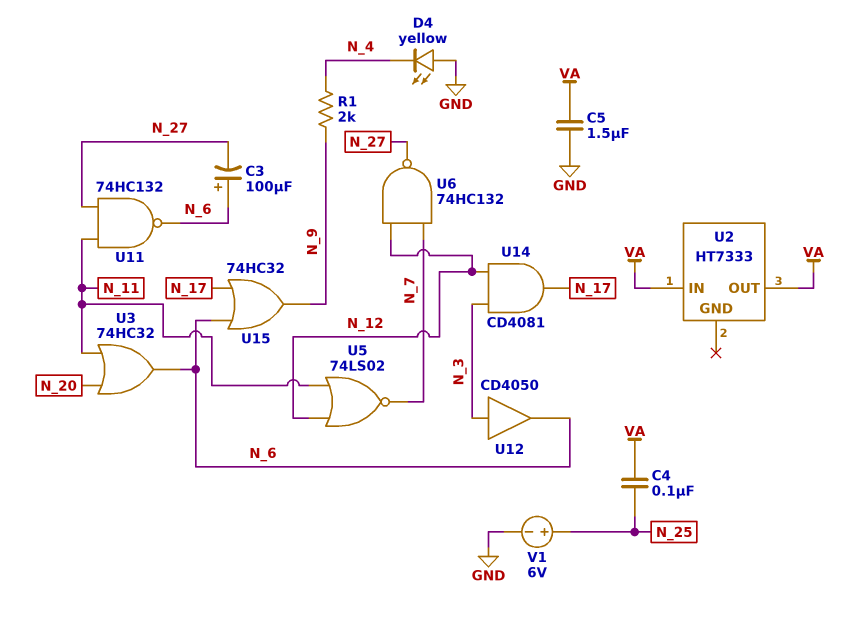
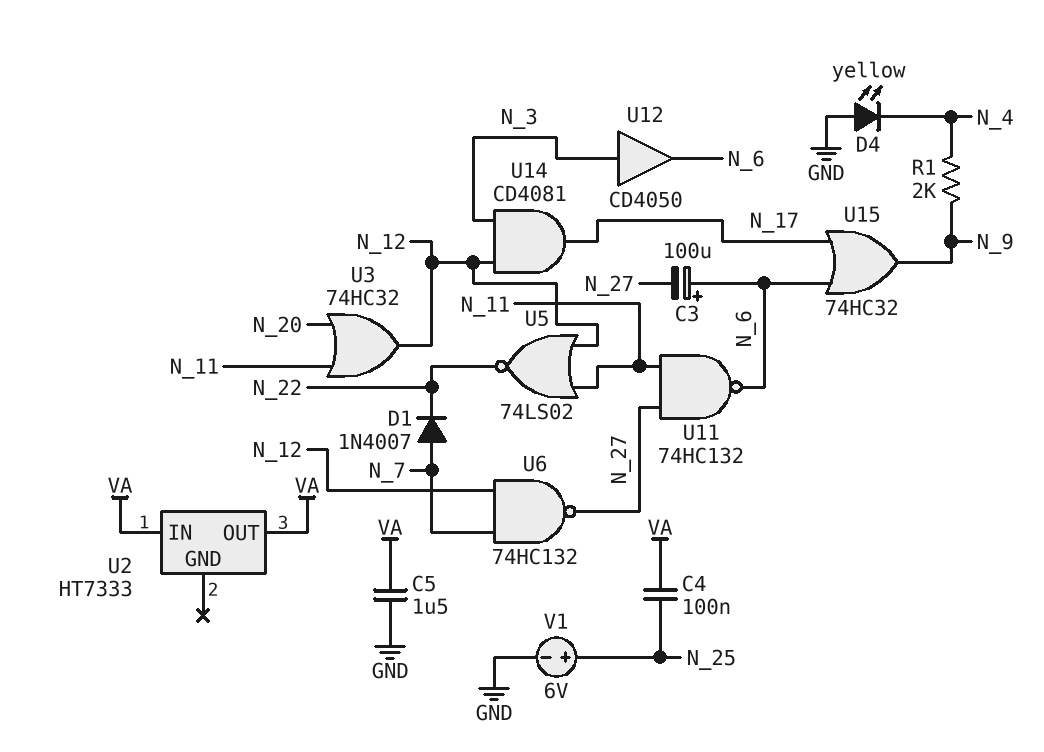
D1: none -> diode 1N4007 (A N_7, K N_22)
U3: OR 74HC32 (in N_11, in N_20, out N_6) -> OR 74HC32 (in N_11, in N_20, out N_12)
U5: NOR 74LS02 (in N_11, in N_12, out N_7) -> NOR 74LS02 (in N_11, in N_12, out N_22)

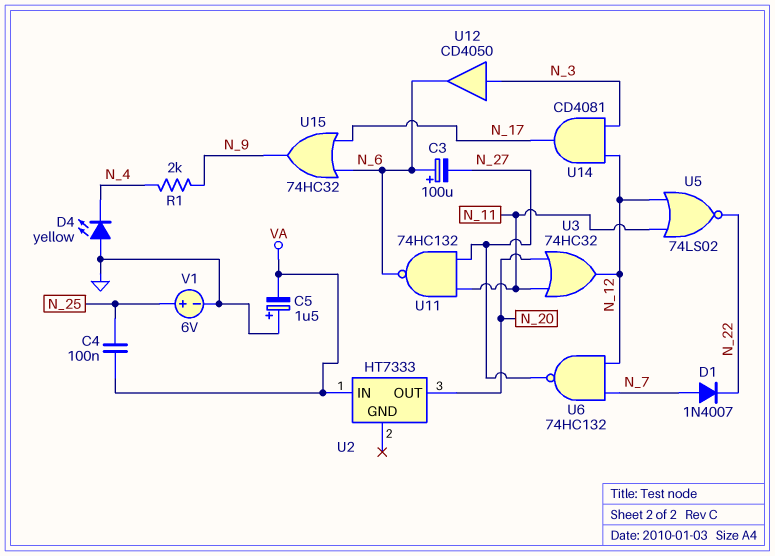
C5: 1.5uF (GND, VA) -> 1.5uF (plus GND, minus VA)
U2 pin OUT: VA -> N_20

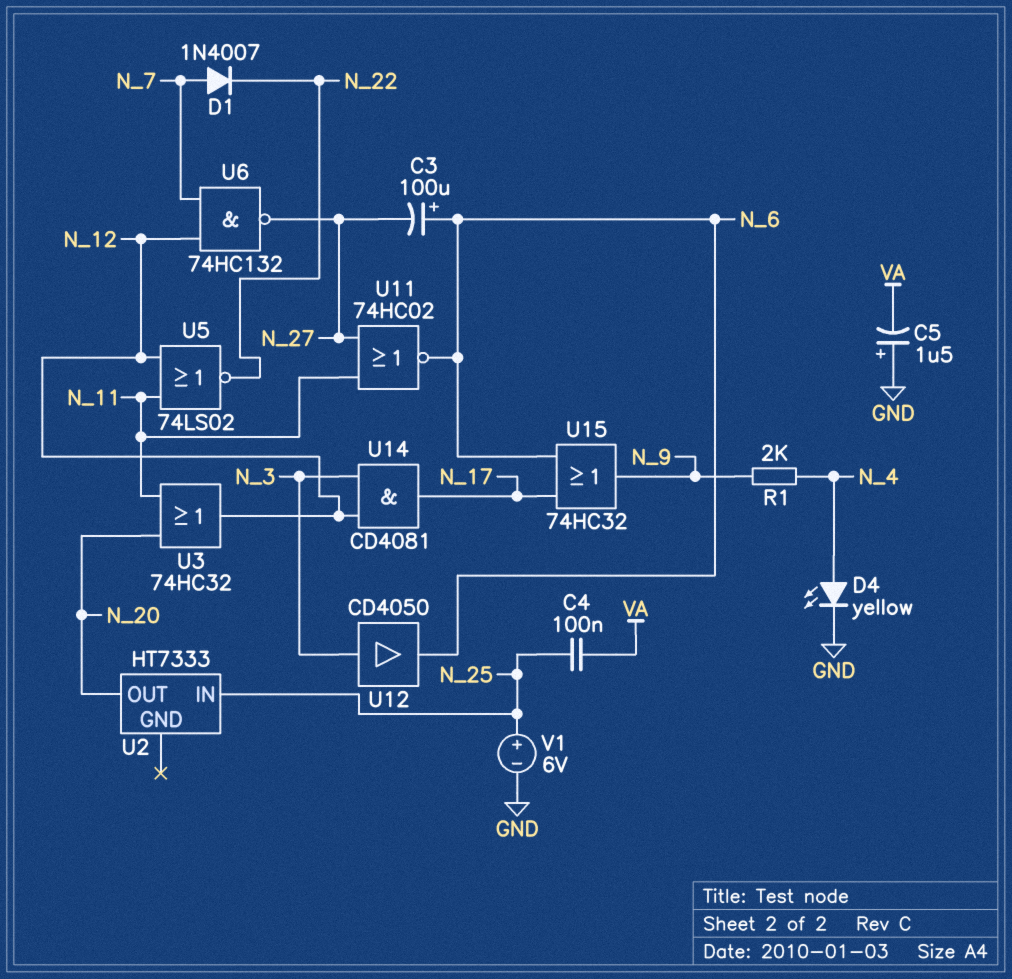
D4: LED yellow (A GND, K N_4) -> LED yellow (A N_4, K GND)
U2 pin IN: VA -> N_25
U11: NAND 74HC132 (in N_11, in N_27, out N_6) -> NOR 74HC02 (in N_11, in N_27, out N_6)

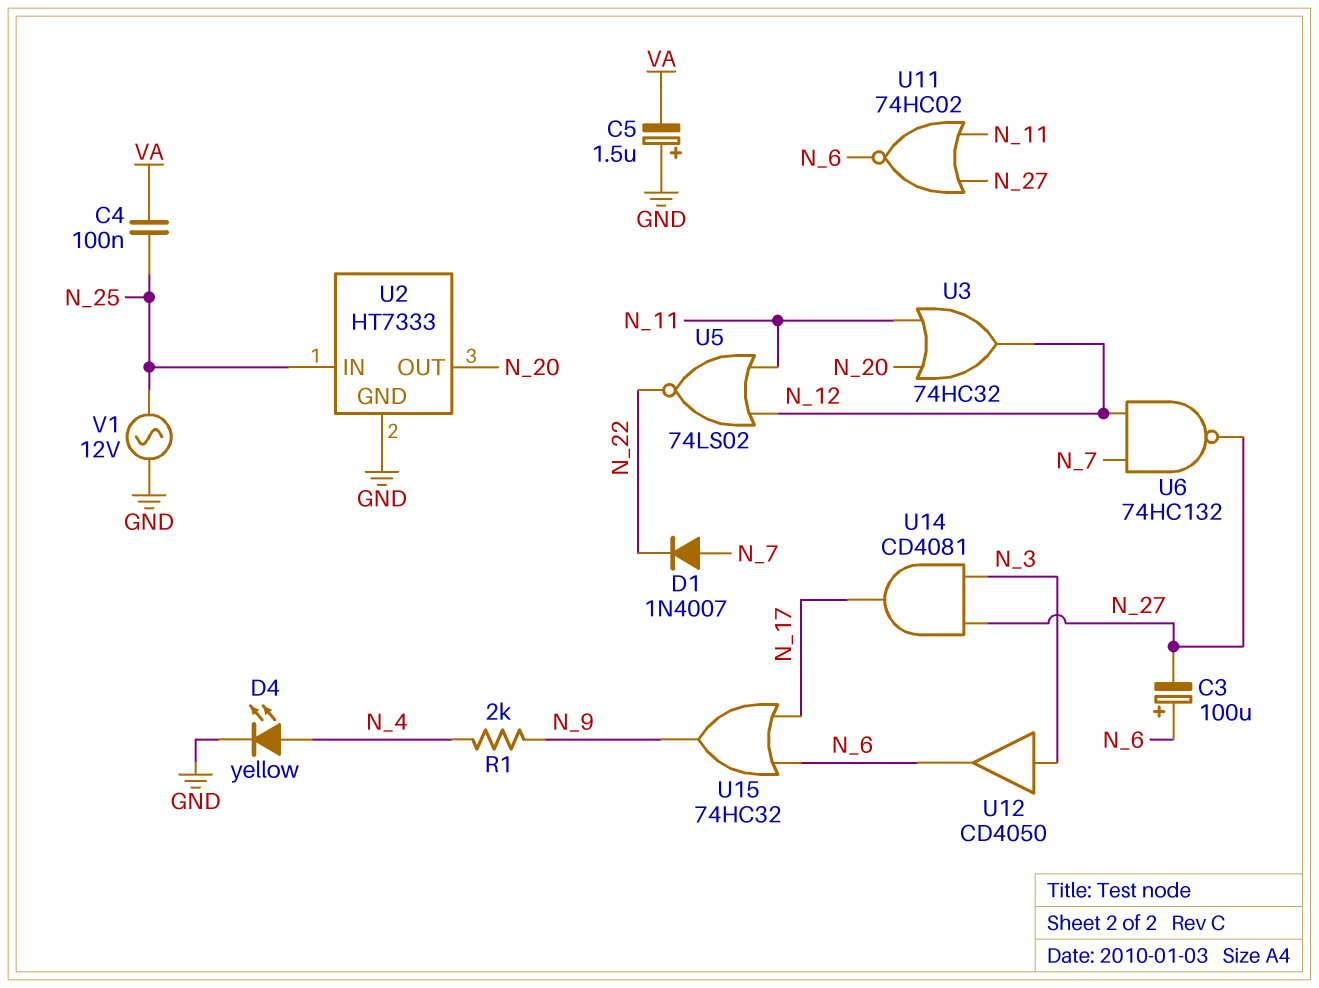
U2 pin GND: none -> GND
U14: AND CD4081 (in N_3, in N_12, out N_17) -> AND CD4081 (in N_3, in N_27, out N_17)
V1: 6V (plus N_25, minus GND) -> AC 12V (GND, N_25)

